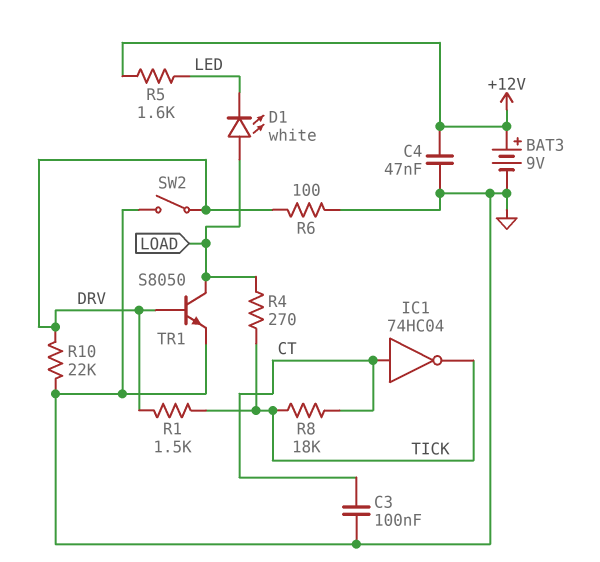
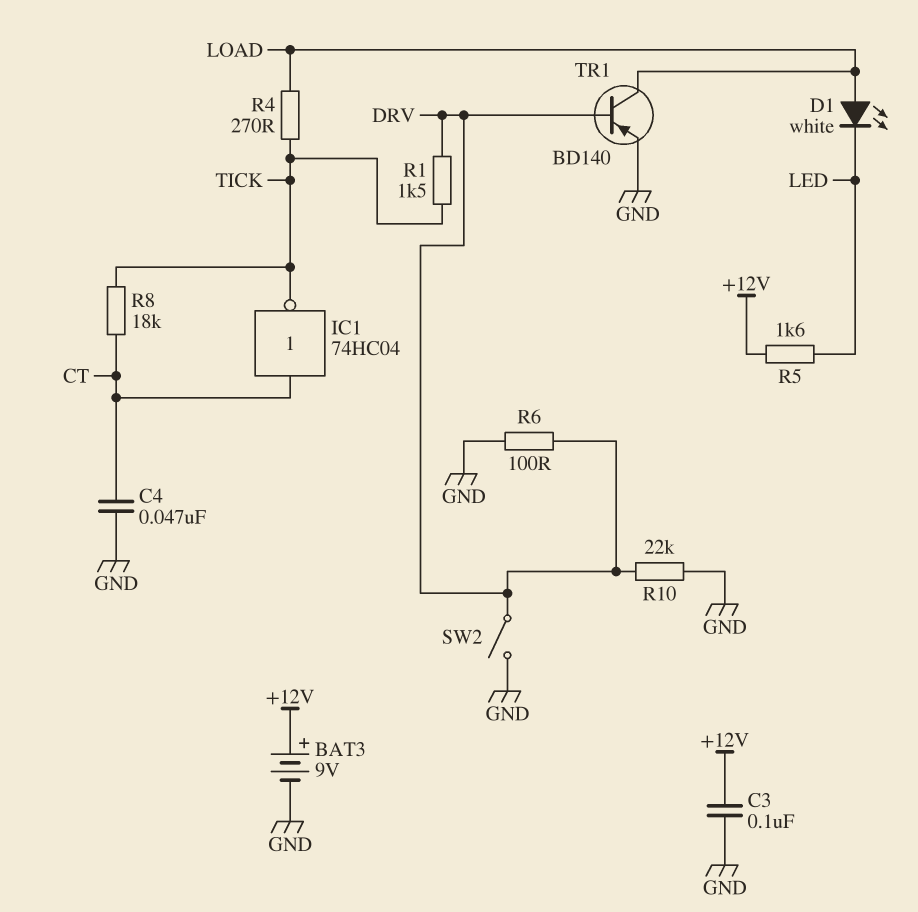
C3: 100nF (CT, GND) -> 100nF (+12V, GND)
C4: 47nF (+12V, GND) -> 47nF (CT, GND)
TR1: NPN S8050 (B DRV, C LOAD, E GND) -> PNP BD140 (B DRV, C LOAD, E GND)

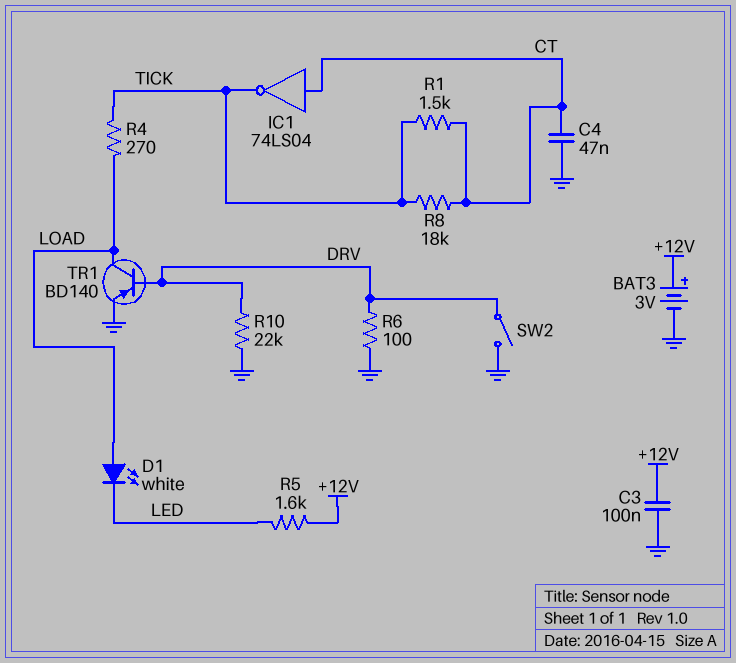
BAT3: 9V (plus +12V, minus GND) -> 3V (plus +12V, minus GND)
IC1: NOT 74HC04 (in CT, out TICK) -> NOT 74LS04 (in CT, out TICK)
R1: 1.5k (DRV, TICK) -> 1.5k (CT, TICK)

